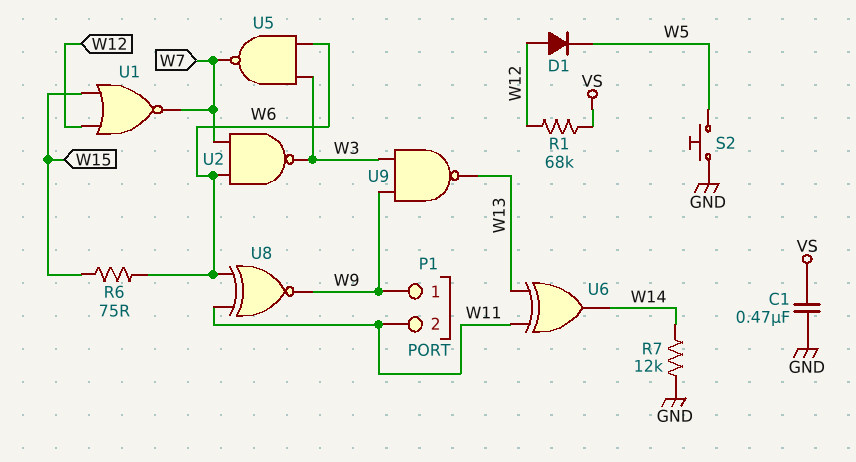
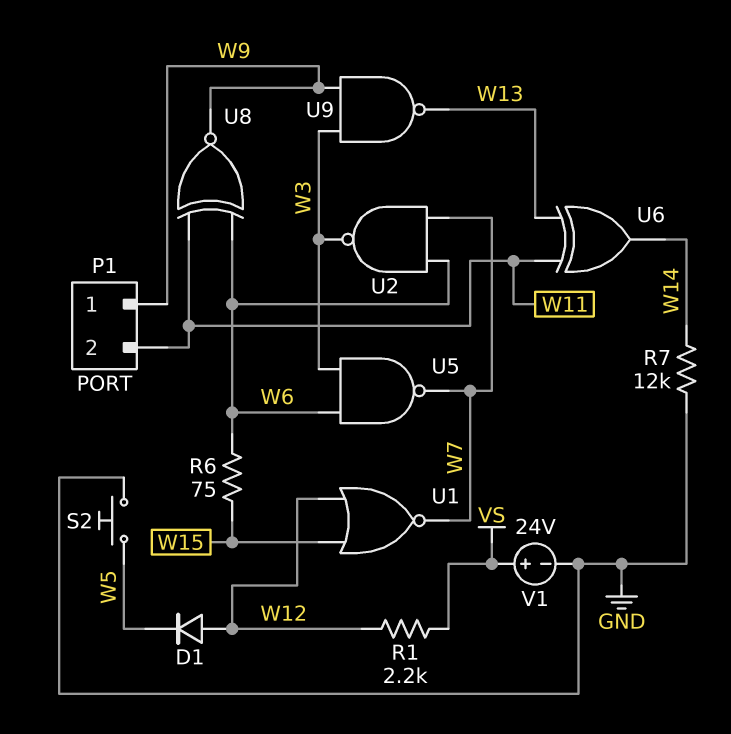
C1: 470nF (GND, VS) -> none
R1: 68k (VS, W12) -> 2.2k (VS, W12)
V1: none -> 24V (plus VS, minus GND)

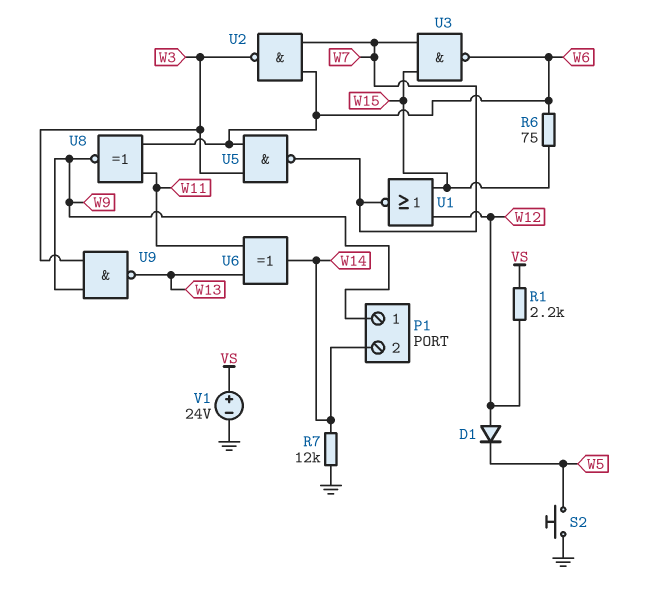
P1 pin 2: W11 -> W14
U3: none -> NAND (in W7, in W15, out W6)

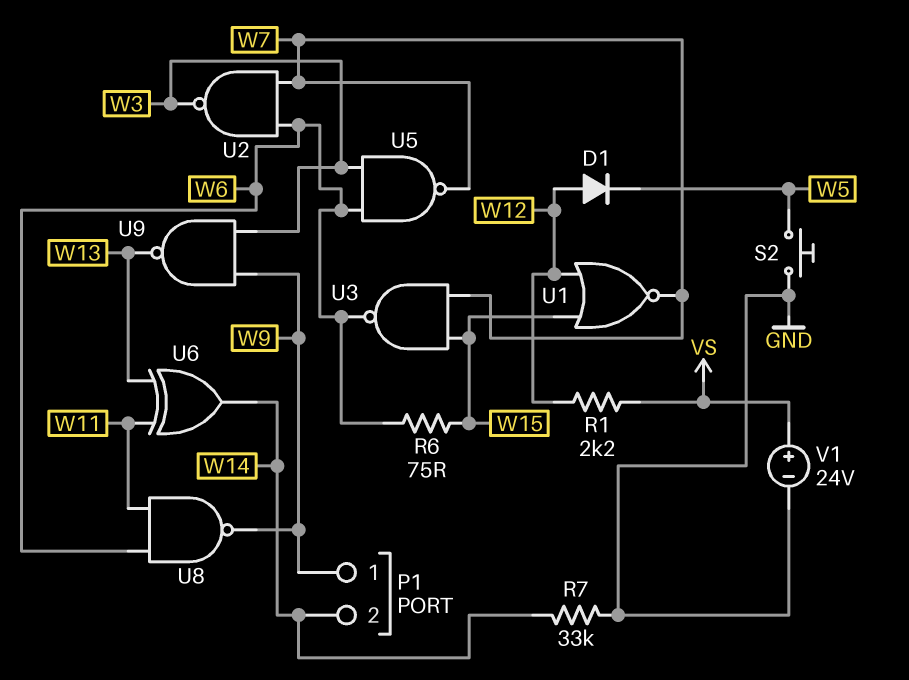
R7: 12k (GND, W14) -> 33k (GND, W14)
U8: XNOR (in W6, in W11, out W9) -> NAND (in W6, in W11, out W9)

